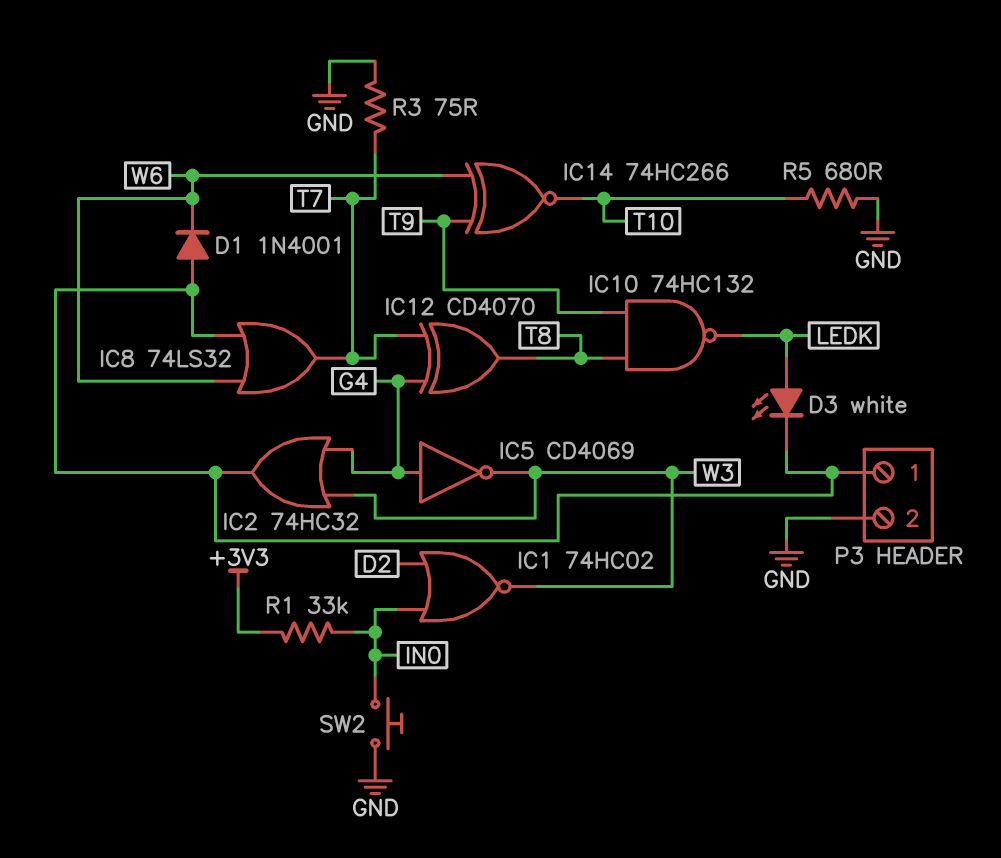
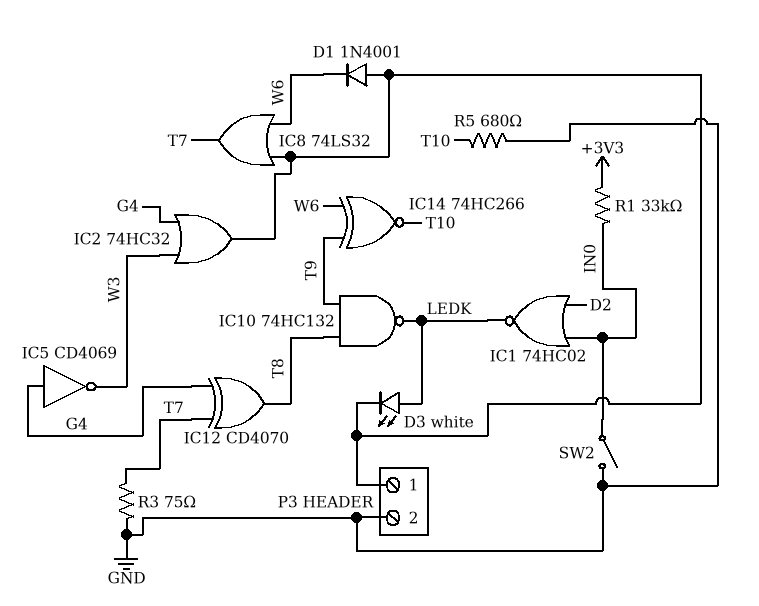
IC1: NOR 74HC02 (in D2, in IN0, out W3) -> NOR 74HC02 (in D2, in IN0, out LEDK)
SW2: button (GND, IN0) -> switch (GND, IN0)

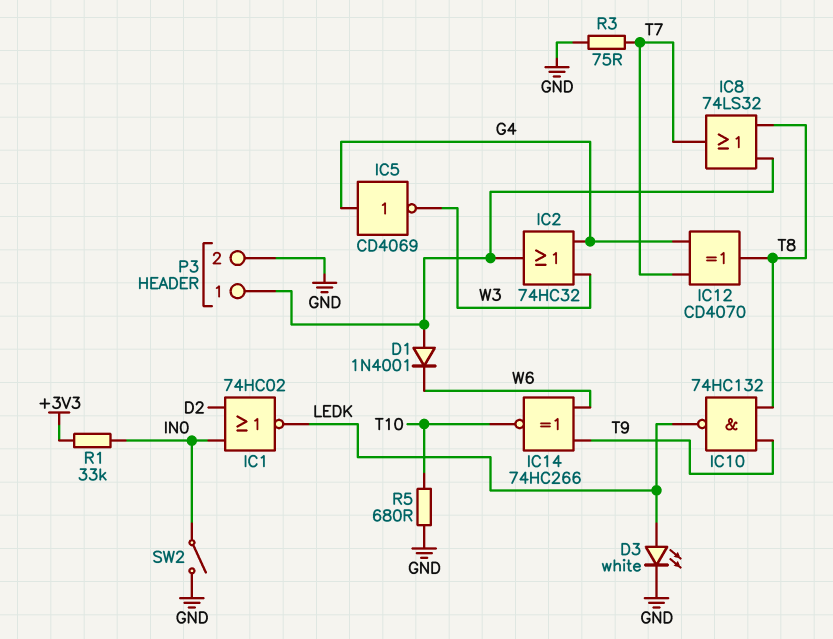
D3: LED white (A LEDK, K P3/1) -> LED white (A LEDK, K GND)
IC8: OR 74LS32 (in P3/1, in W6, out T7) -> OR 74LS32 (in P3/1, in T8, out T7)

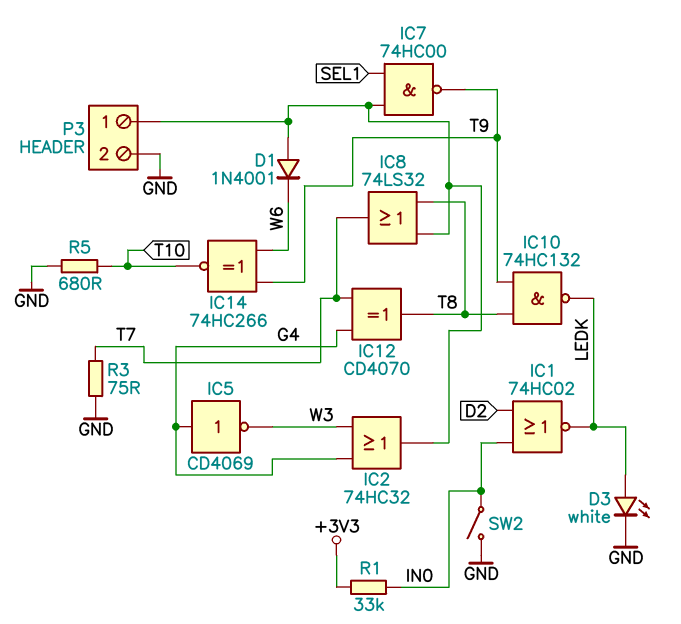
IC7: none -> NAND 74HC00 (in P3/1, in SEL1, out T9)

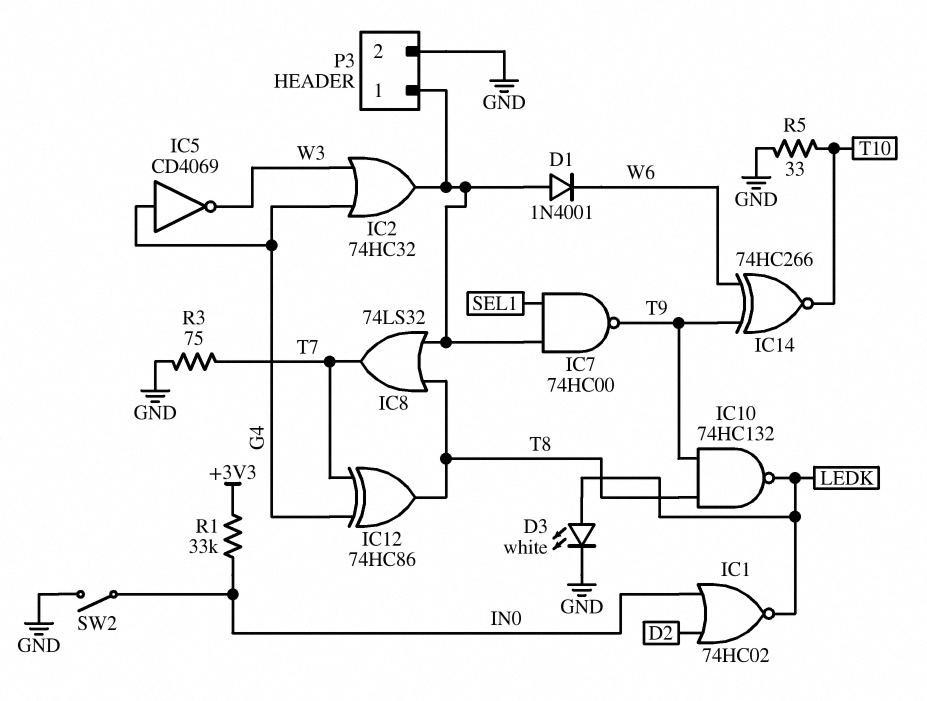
IC12: XOR CD4070 (in G4, in T7, out T8) -> XOR 74HC86 (in G4, in T7, out T8)
R5: 680 (GND, T10) -> 33 (GND, T10)

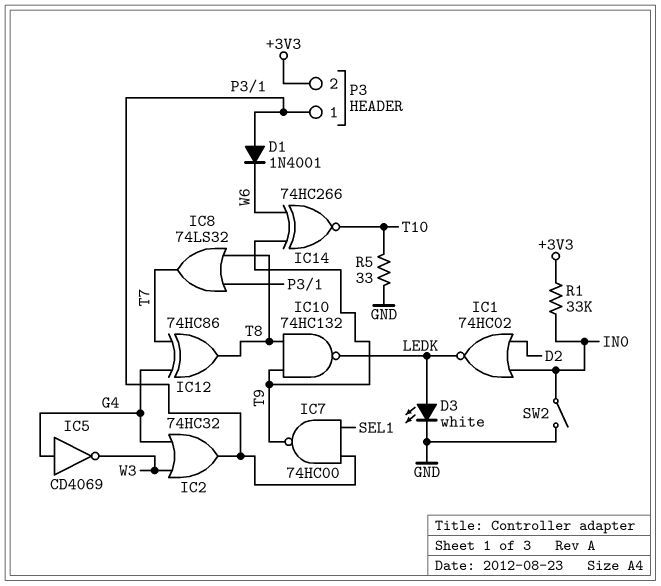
P3 pin 2: GND -> +3V3
R3: 75 (GND, T7) -> none

